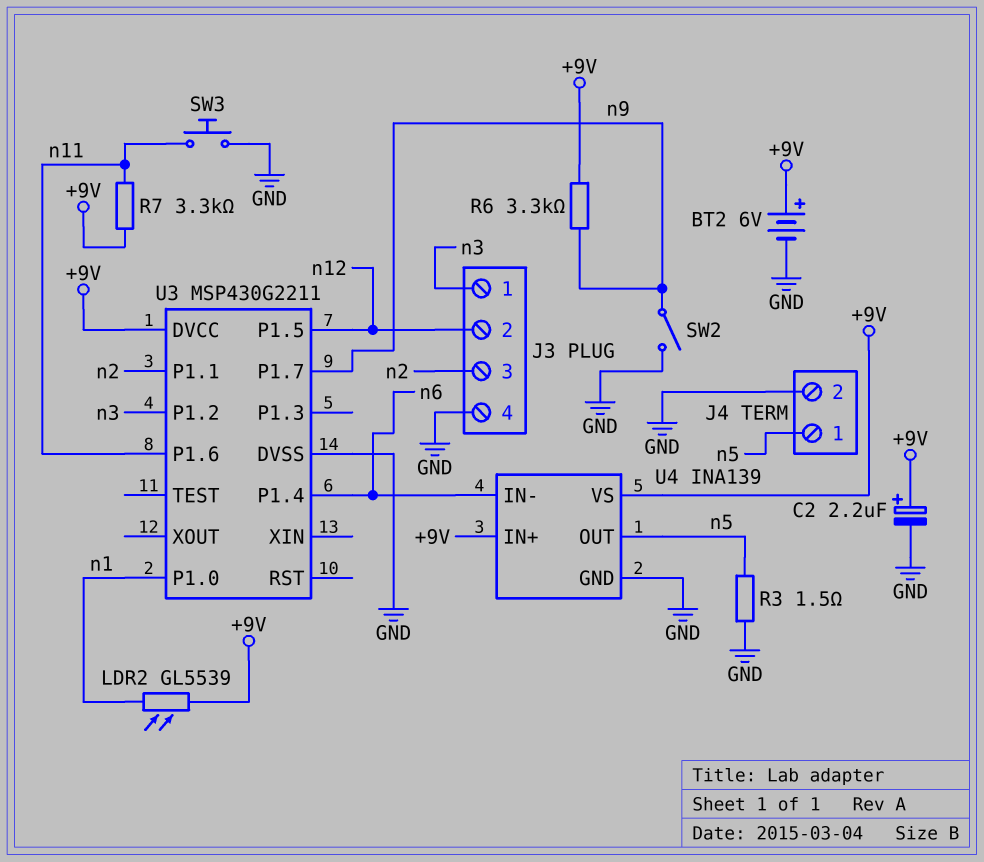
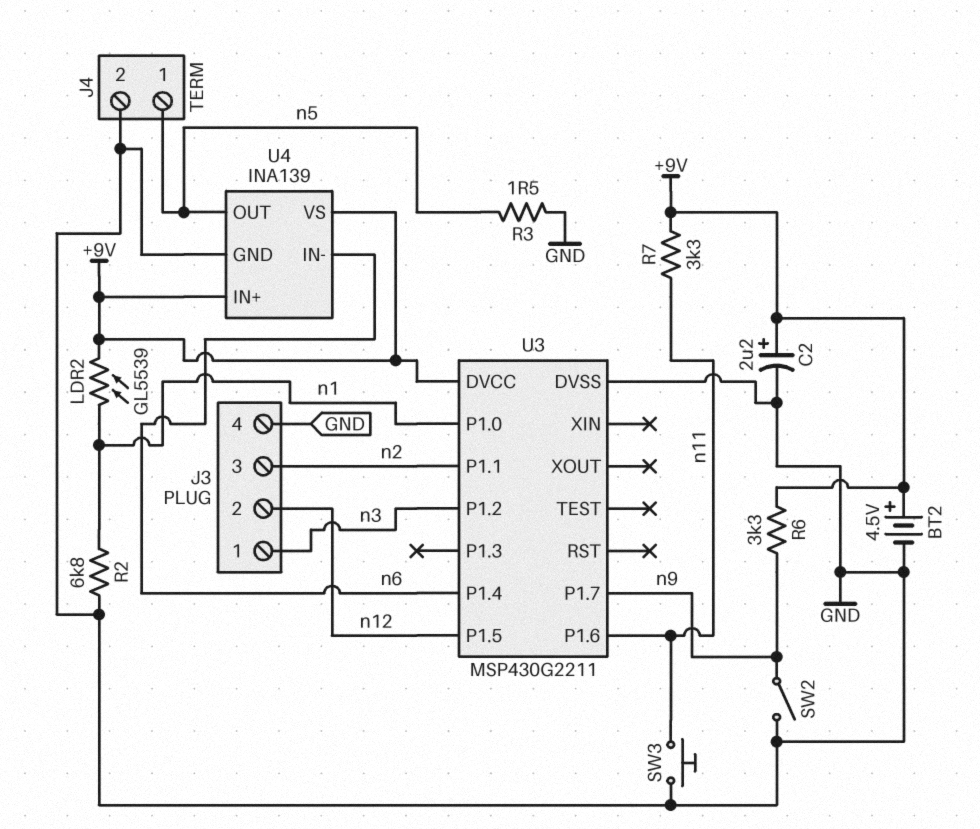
BT2: 6V (plus +9V, minus GND) -> 4.5V (plus +9V, minus GND)
R2: none -> 6.8k (GND, n1)

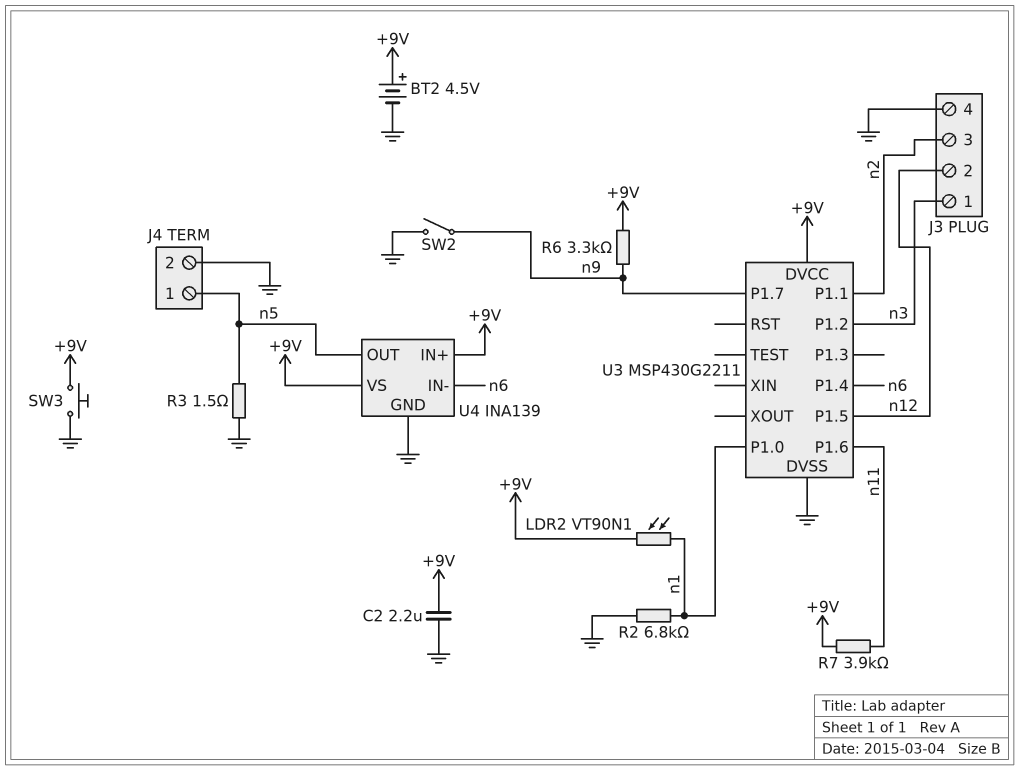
C2: 2.2uF (plus +9V, minus GND) -> 2.2uF (+9V, GND)
LDR2: GL5539 (+9V, n1) -> VT90N1 (+9V, n1)
R7: 3.3k (+9V, n11) -> 3.9k (+9V, n11)
SW3: button (GND, n11) -> button (+9V, GND)

